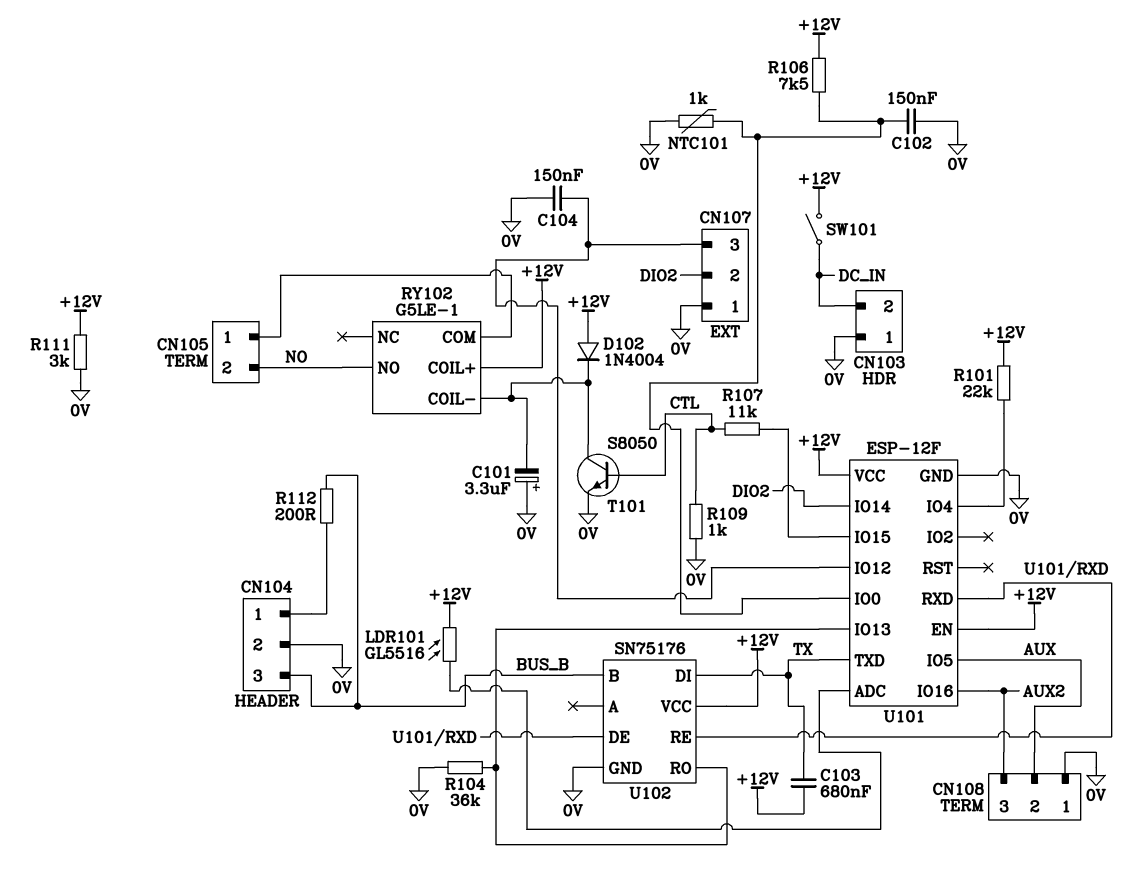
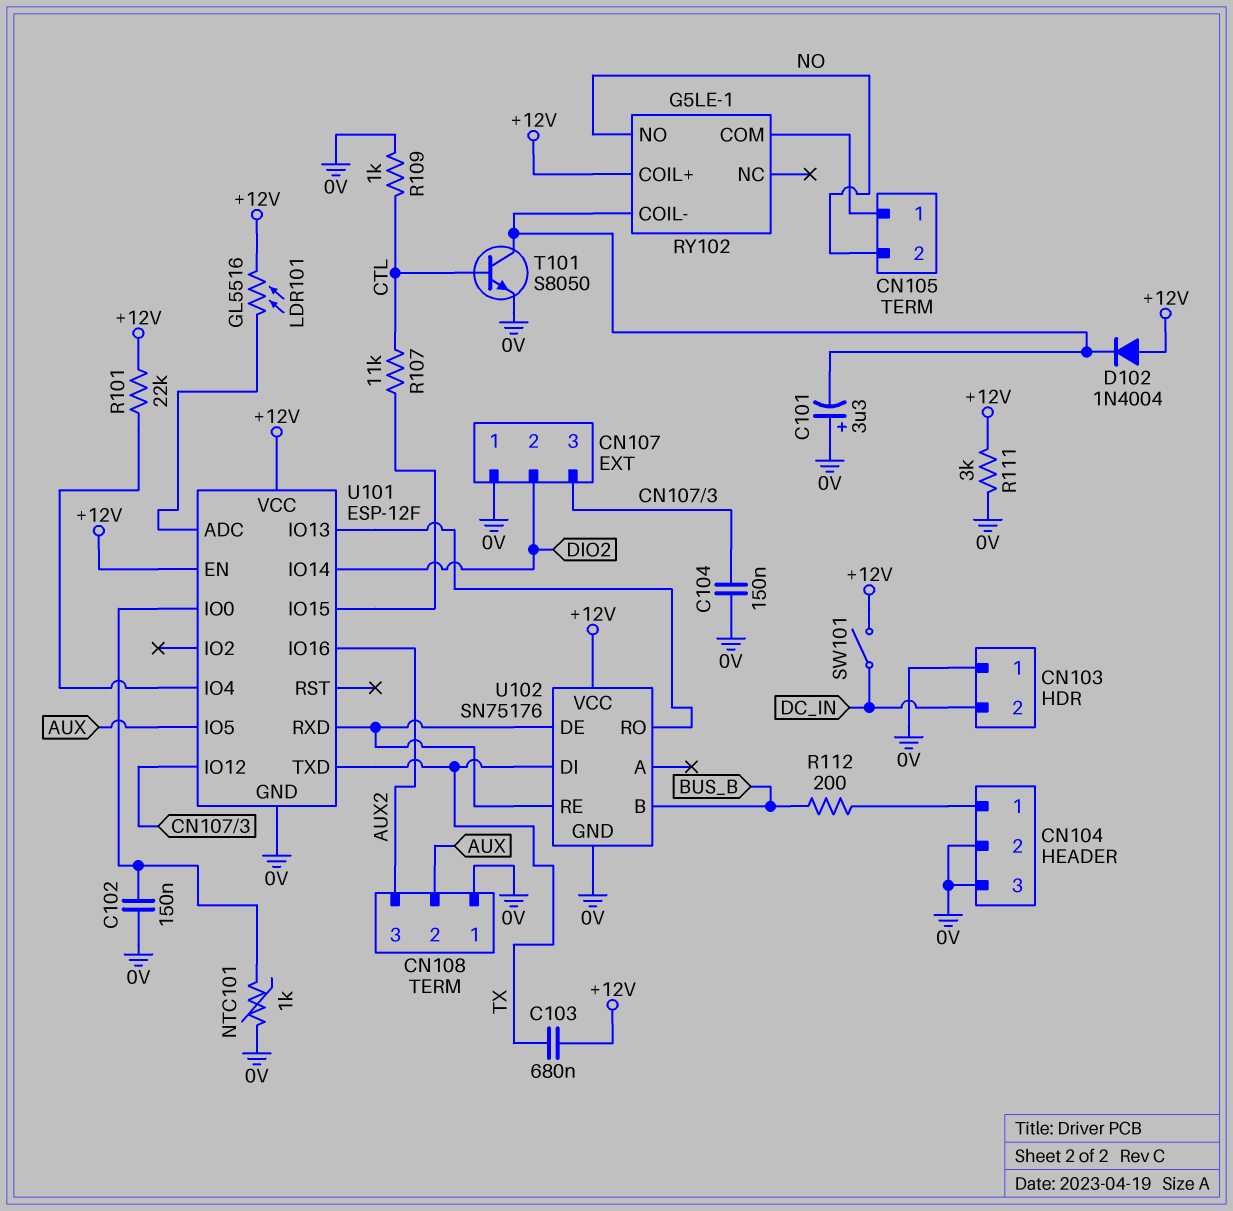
CN104 pin 3: BUS_B -> 0V
R104: 36k (0V, U101/IO13) -> none
R106: 7.5k (+12V, U101/IO0) -> none

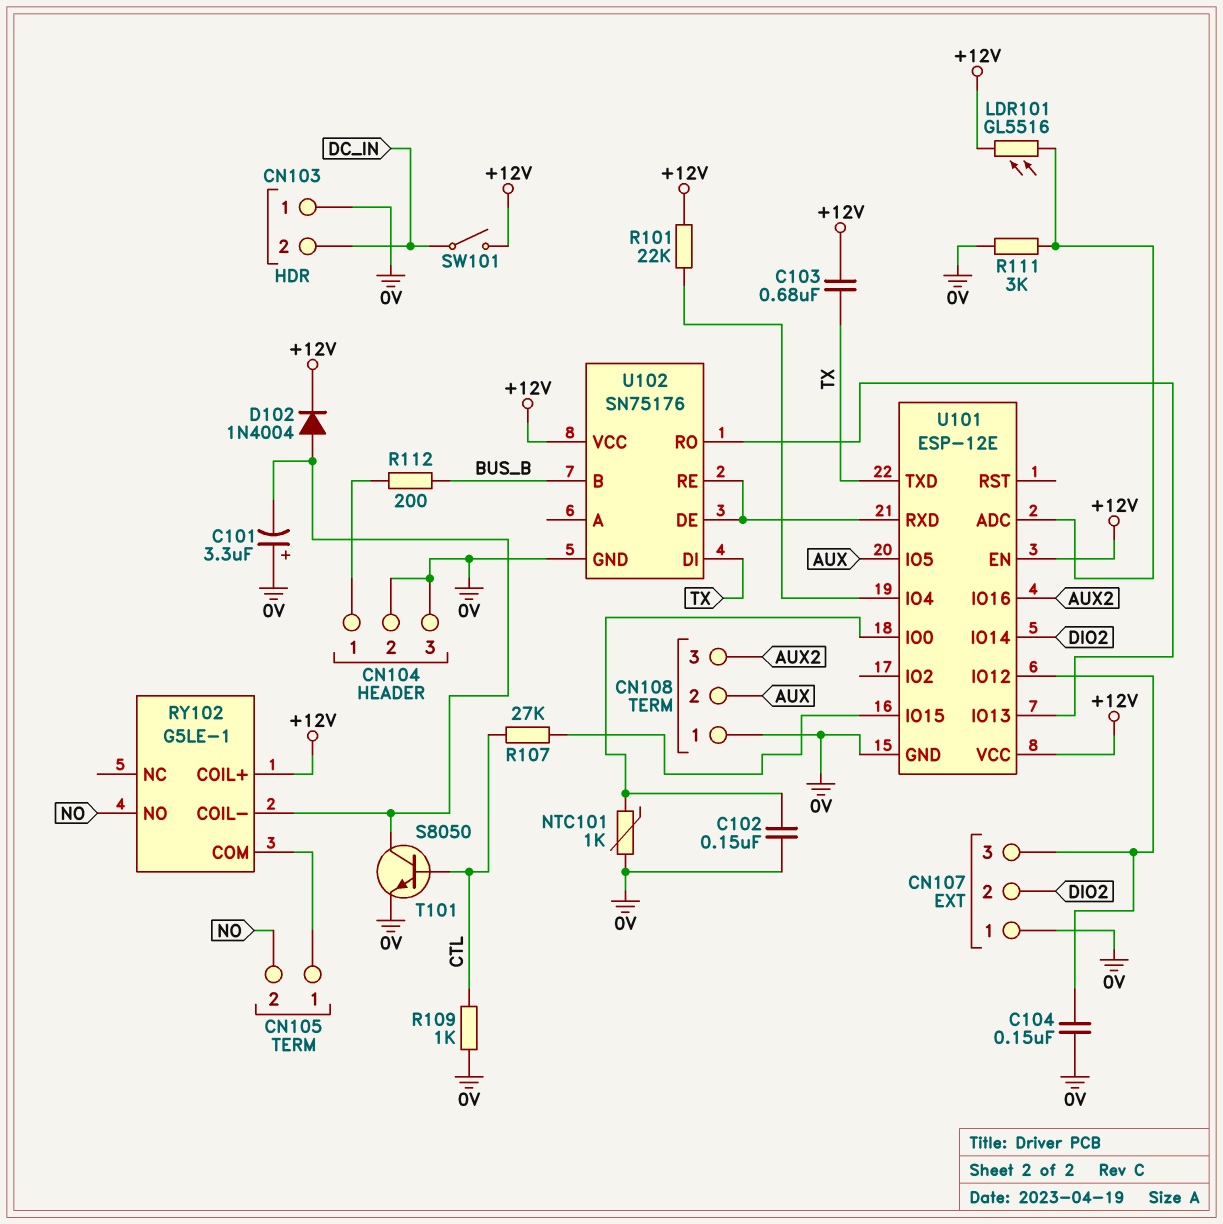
D102: diode 1N4004 (A +12V, K RY102/COIL-) -> diode 1N4004 (A RY102/COIL-, K +12V)
R107: 11k (CTL, U101/IO15) -> 27k (CTL, U101/IO15)
R111: 3k (+12V, 0V) -> 3k (0V, U101/ADC)
U101: ESP-12F -> ESP-12E

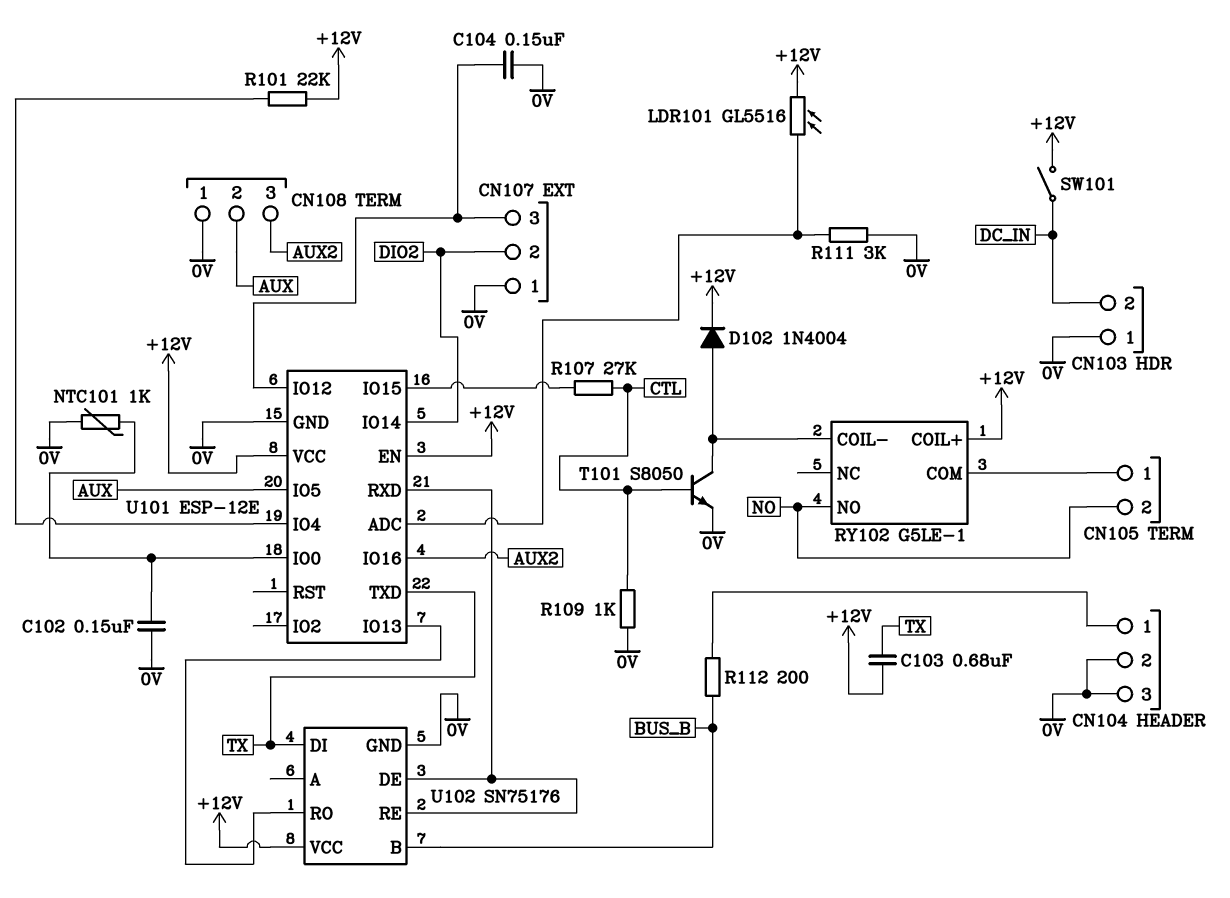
C101: 3.3uF (plus 0V, minus RY102/COIL-) -> none

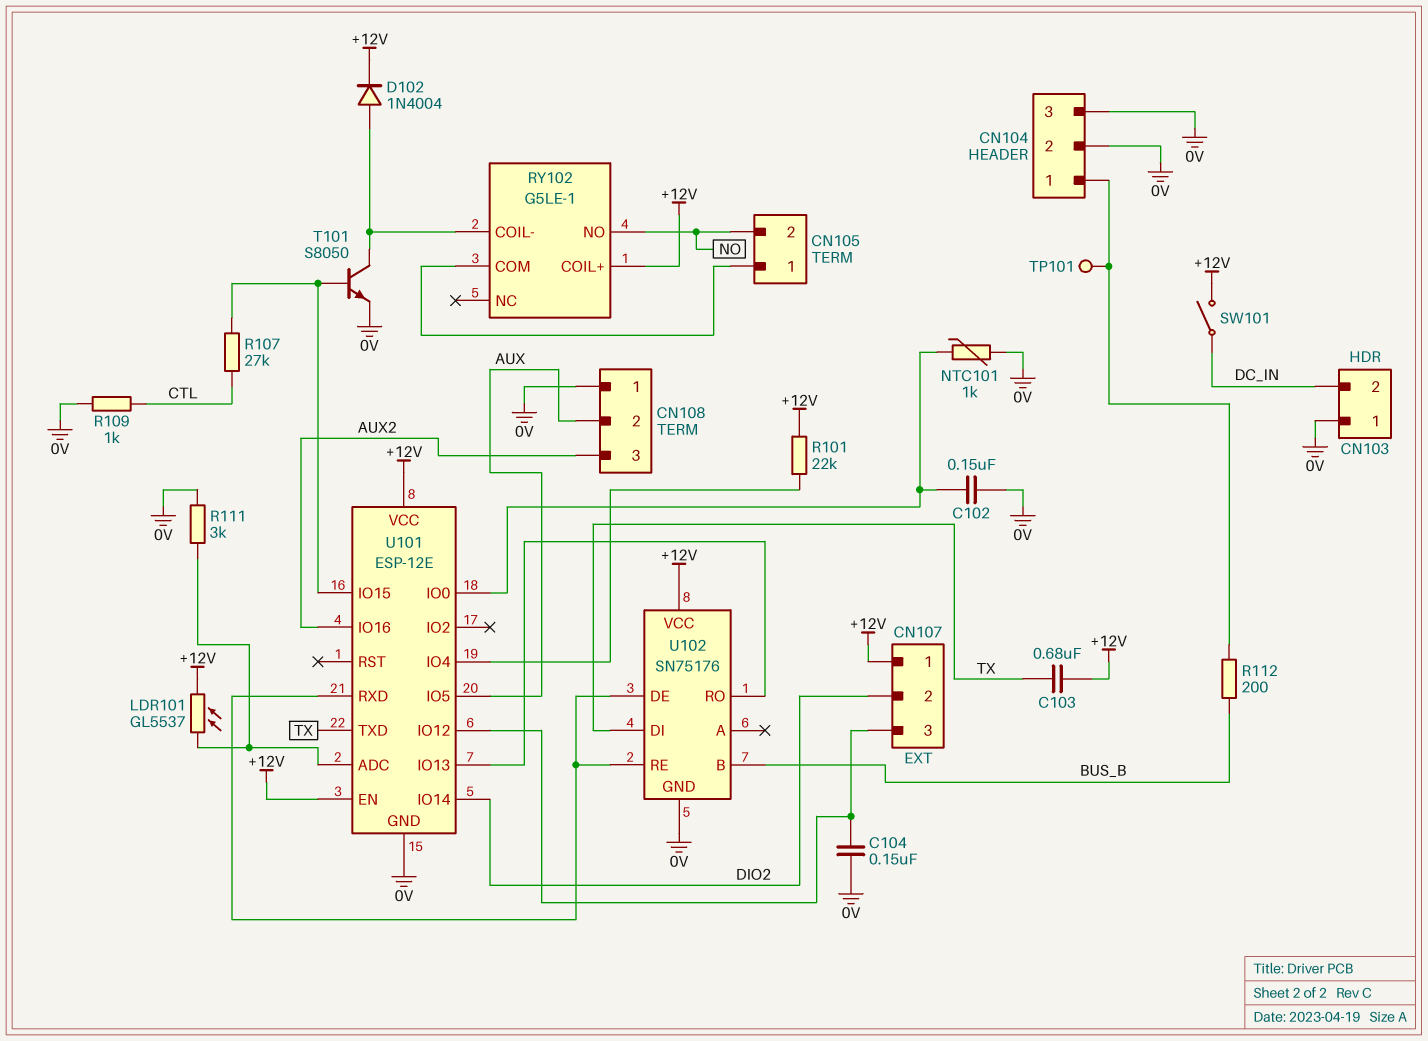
CN107 pin 1: 0V -> +12V
LDR101: GL5516 (+12V, U101/ADC) -> GL5537 (+12V, U101/ADC)
T101: NPN S8050 (B CTL, C RY102/COIL-, E 0V) -> NPN S8050 (B U101/IO15, C RY102/COIL-, E 0V)
TP101: none -> test point (CN104/1)

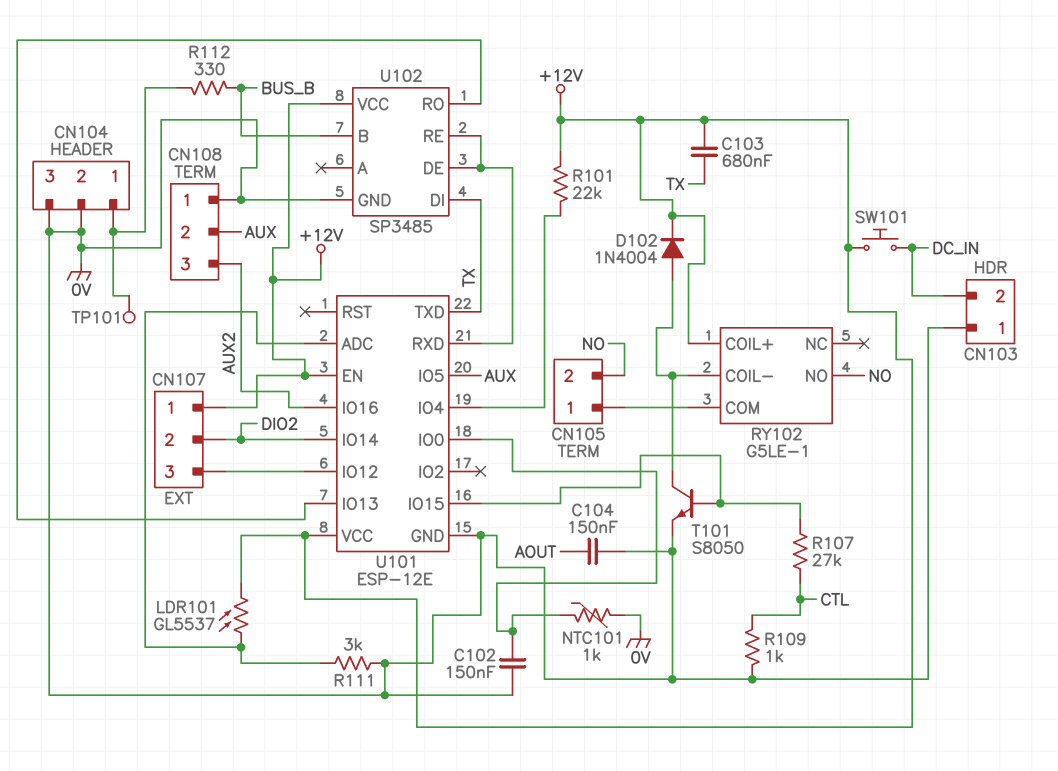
C104: 150nF (0V, CN107/3) -> 150nF (0V, AOUT)
R112: 200 (BUS_B, CN104/1) -> 330 (BUS_B, CN104/1)
SW101: switch (+12V, DC_IN) -> button (+12V, DC_IN)
U102: SN75176 -> SP3485

